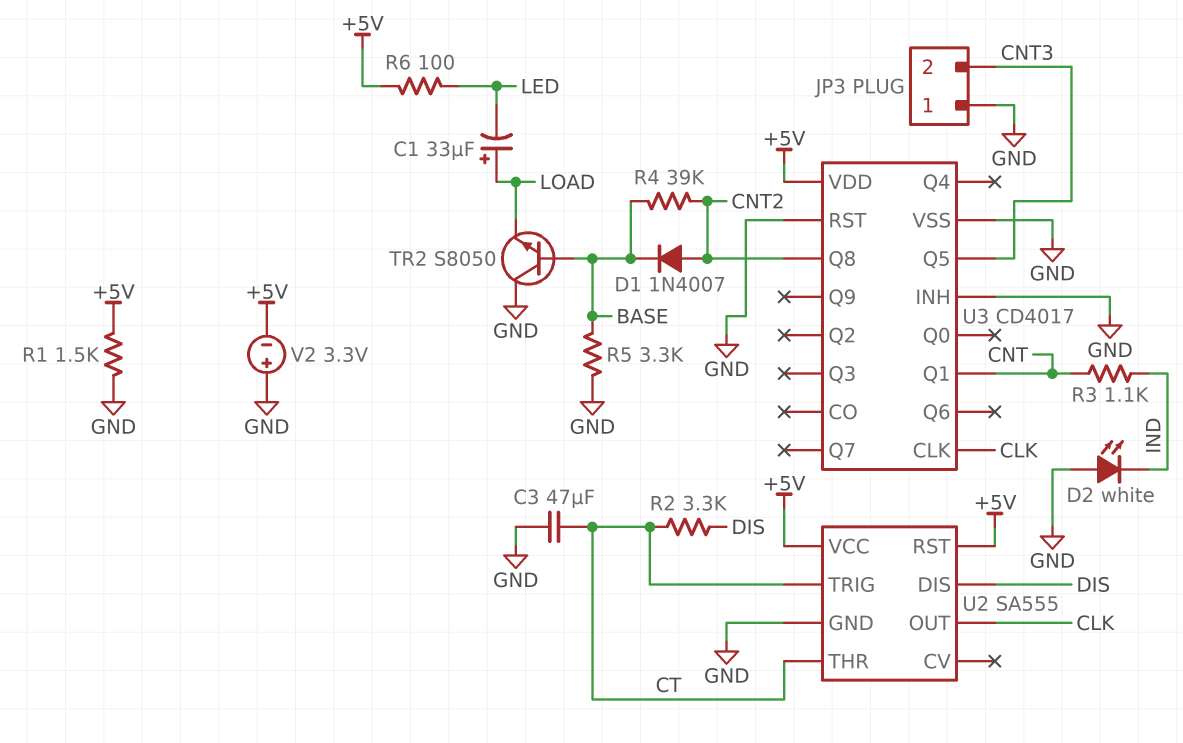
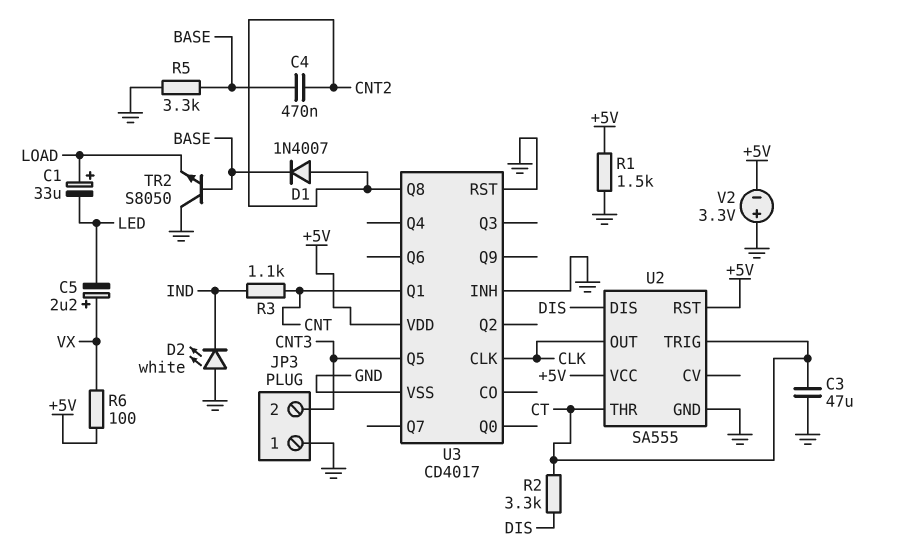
C4: none -> 470nF (BASE, CNT2)
C5: none -> 2.2uF (plus VX, minus LED)
R4: 39k (BASE, CNT2) -> none
R6: 100 (+5V, LED) -> 100 (+5V, VX)

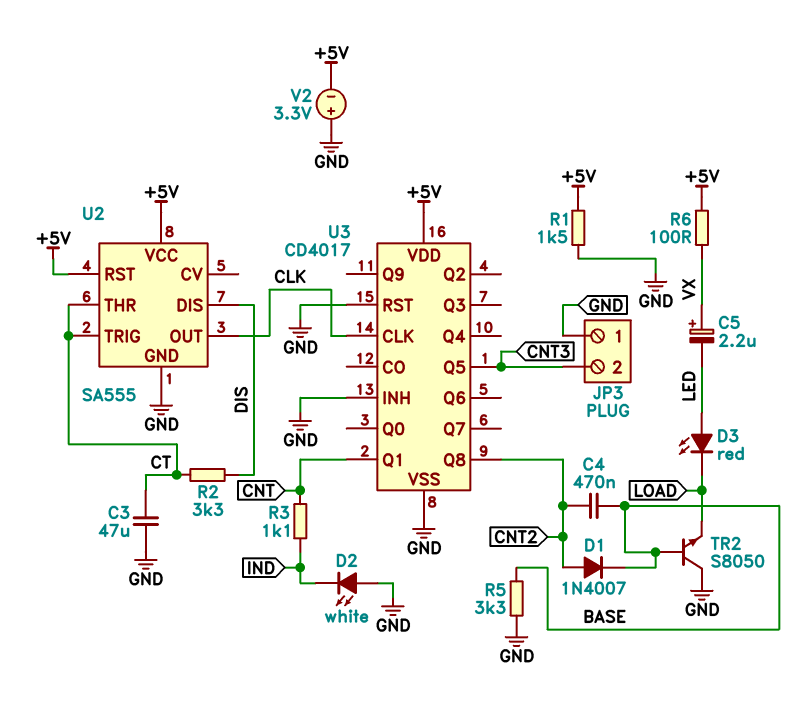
C1: 33uF (plus LOAD, minus LED) -> none
D3: none -> LED red (A LED, K LOAD)

